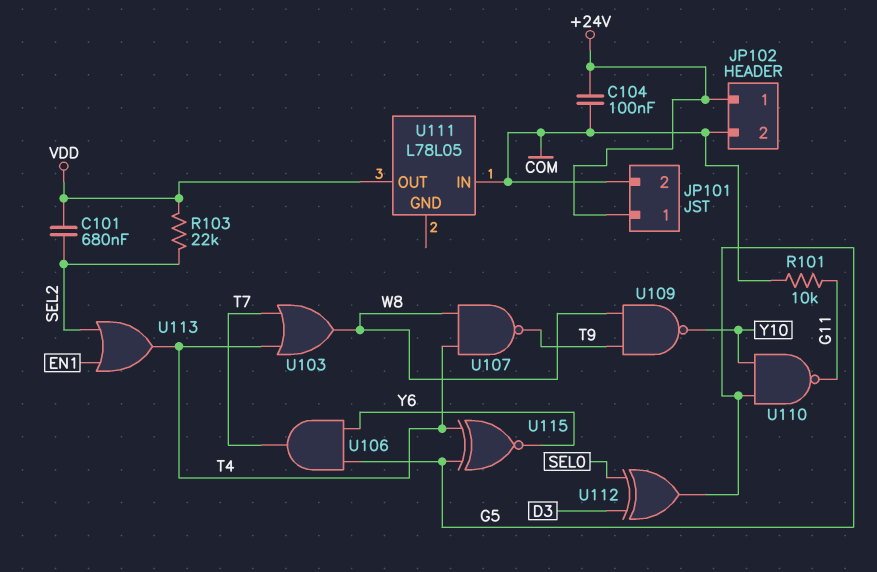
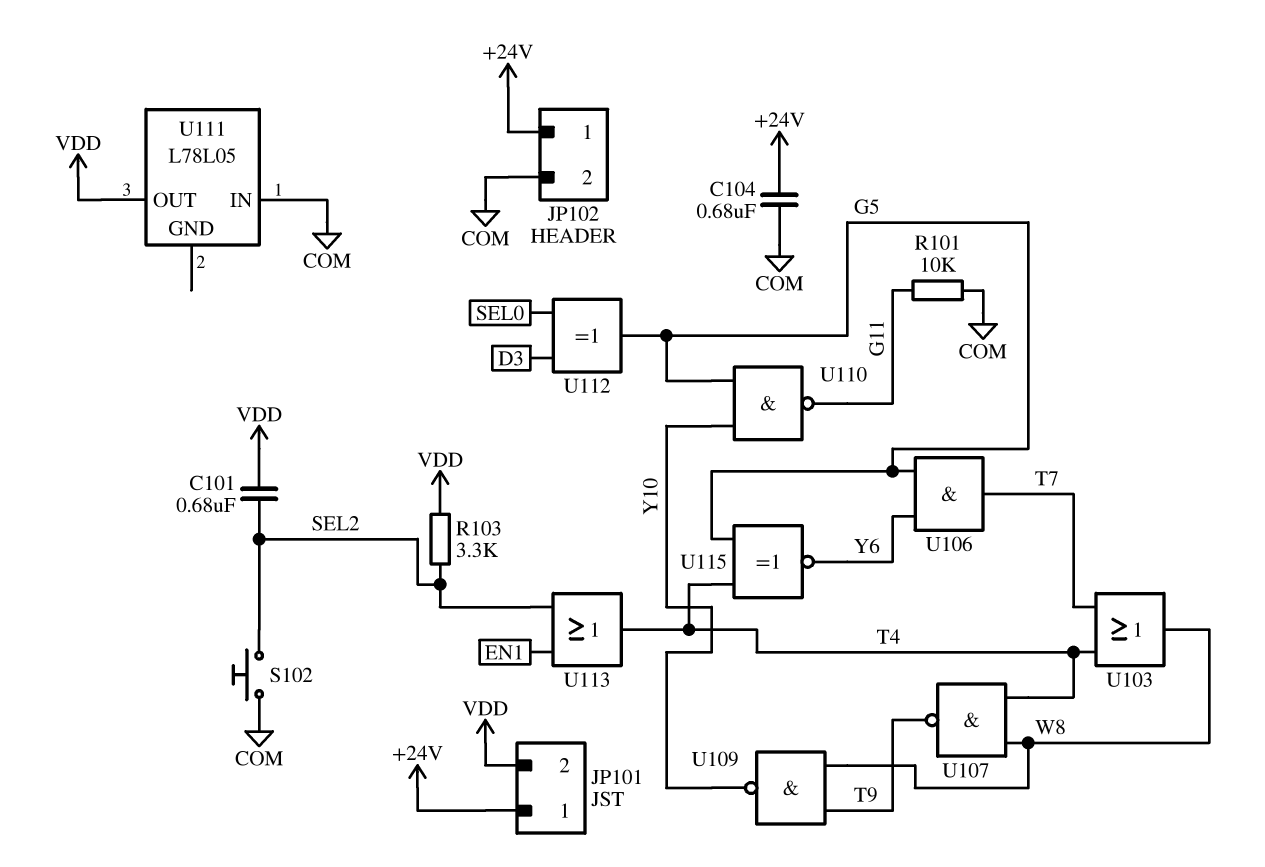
C104: 100nF (+24V, COM) -> 680nF (+24V, COM)
JP101 pin 2: COM -> VDD
R103: 22k (SEL2, VDD) -> 3.3k (SEL2, VDD)
S102: none -> button (COM, SEL2)

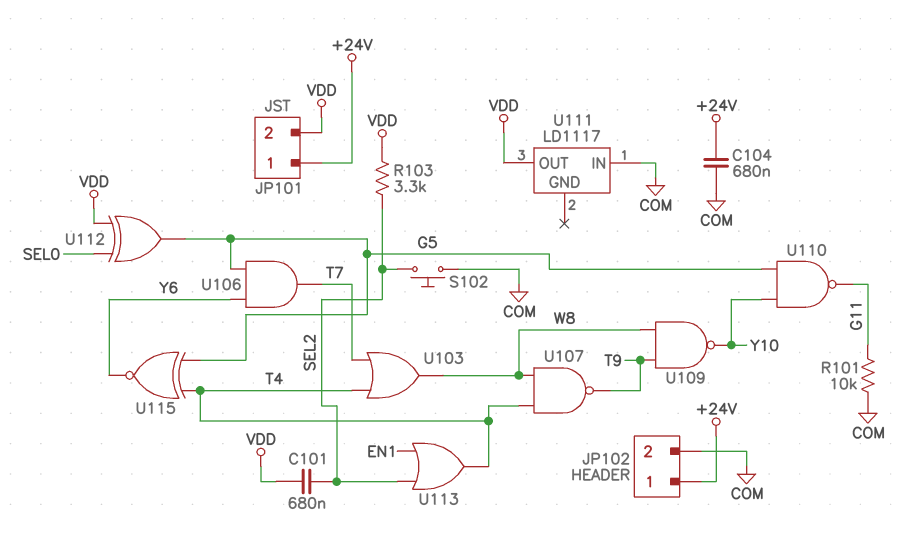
U111: L78L05 -> LD1117
U112: XOR (in D3, in SEL0, out G5) -> XOR (in SEL0, in VDD, out G5)

